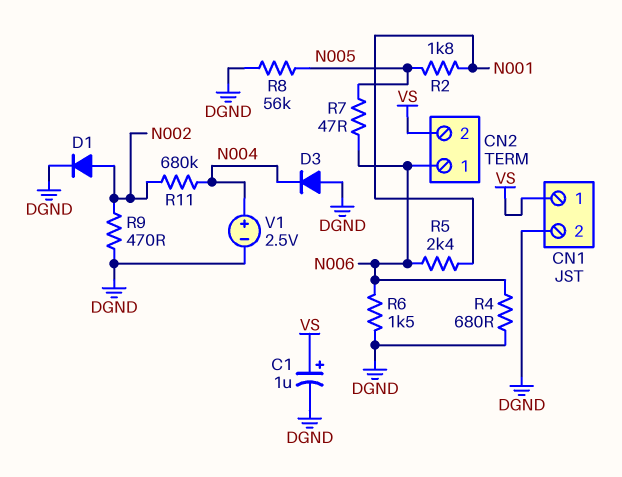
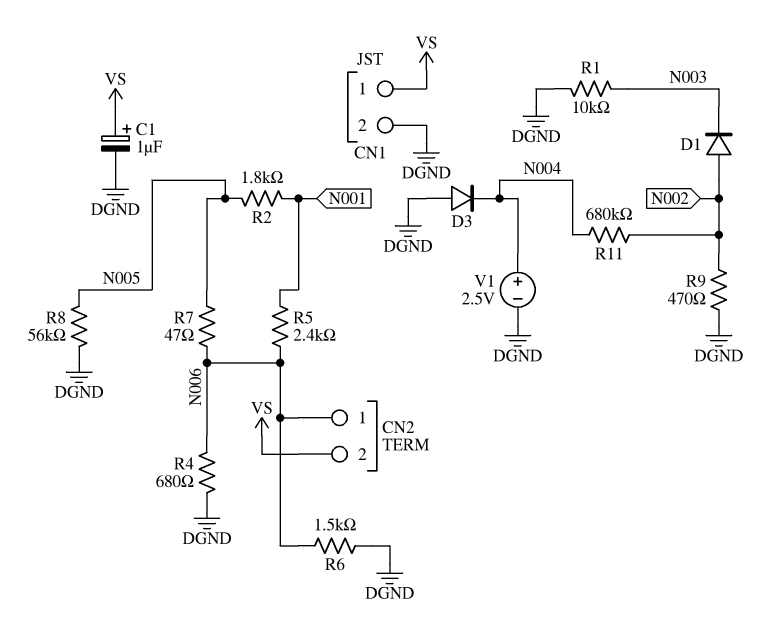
D1: diode (A N002, K DGND) -> diode (A N002, K N003)
R1: none -> 10k (DGND, N003)

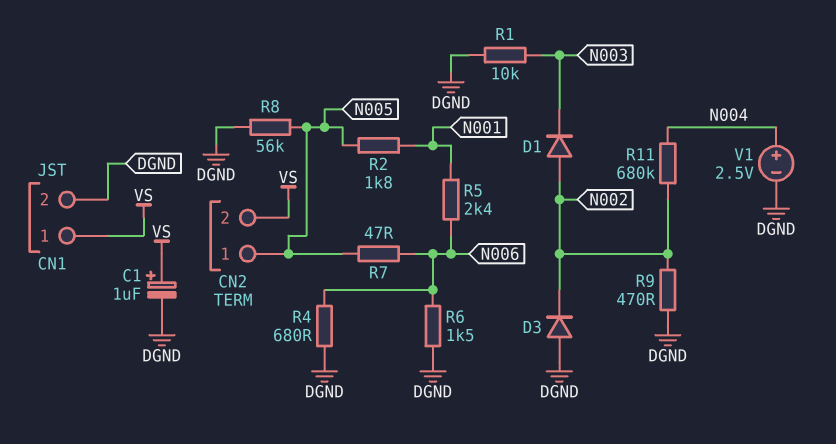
CN2 pin 1: N006 -> N005
D3: diode (A DGND, K N004) -> diode (A DGND, K N002)

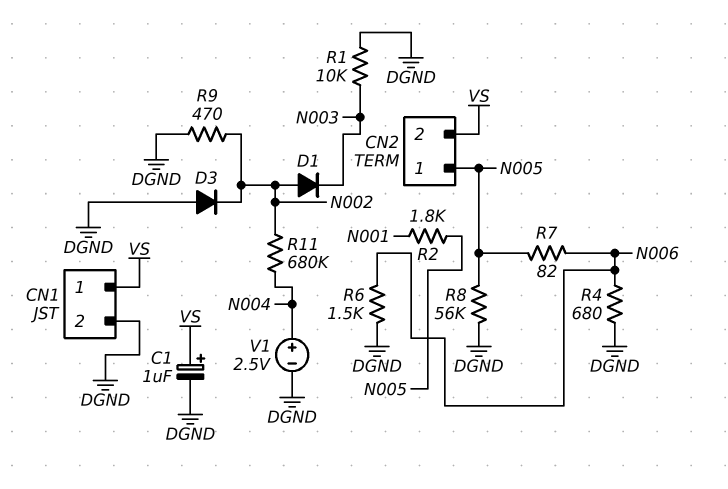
R5: 2.4k (N001, N006) -> none
R7: 47 (N005, N006) -> 82 (N005, N006)

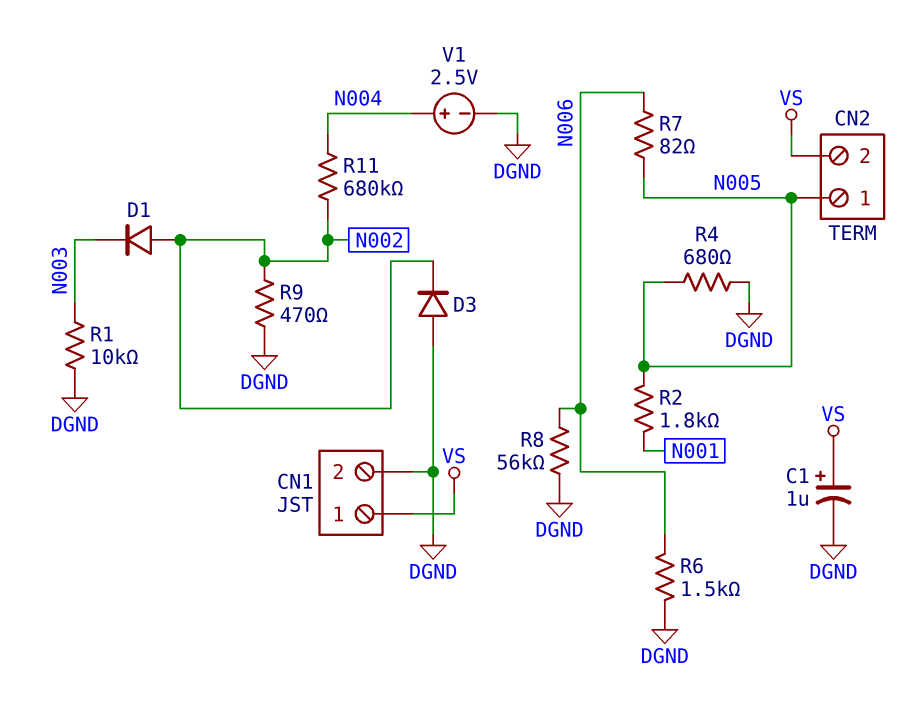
R4: 680 (DGND, N006) -> 680 (DGND, N005)
R8: 56k (DGND, N005) -> 56k (DGND, N006)

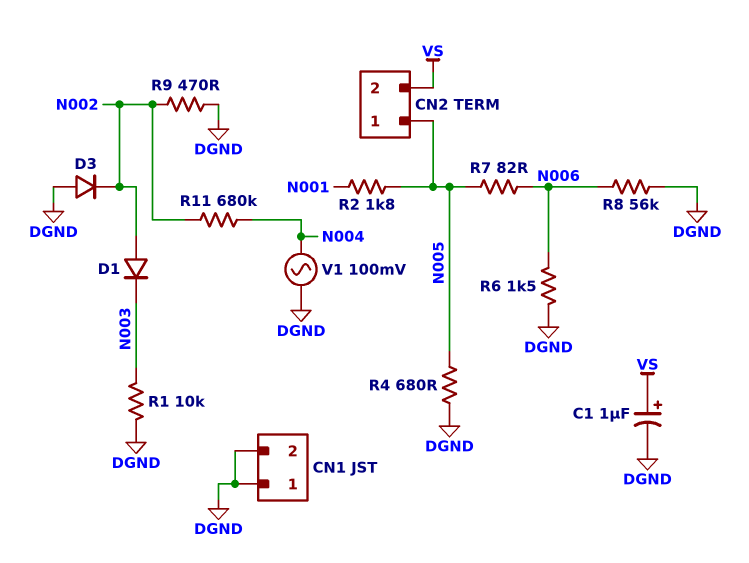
CN1 pin 1: VS -> DGND
V1: 2.5V (plus N004, minus DGND) -> AC 100mV (DGND, N004)

